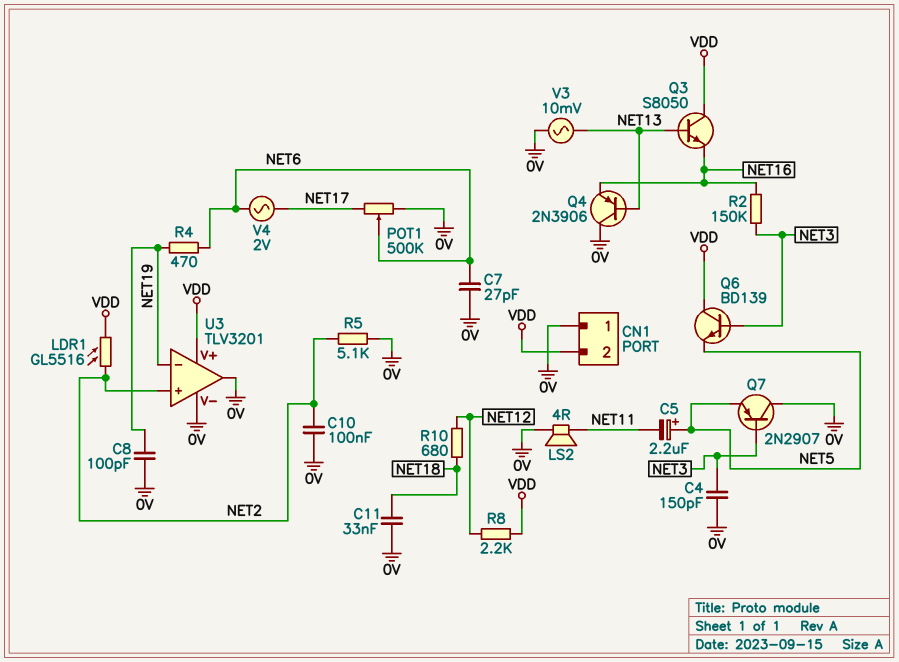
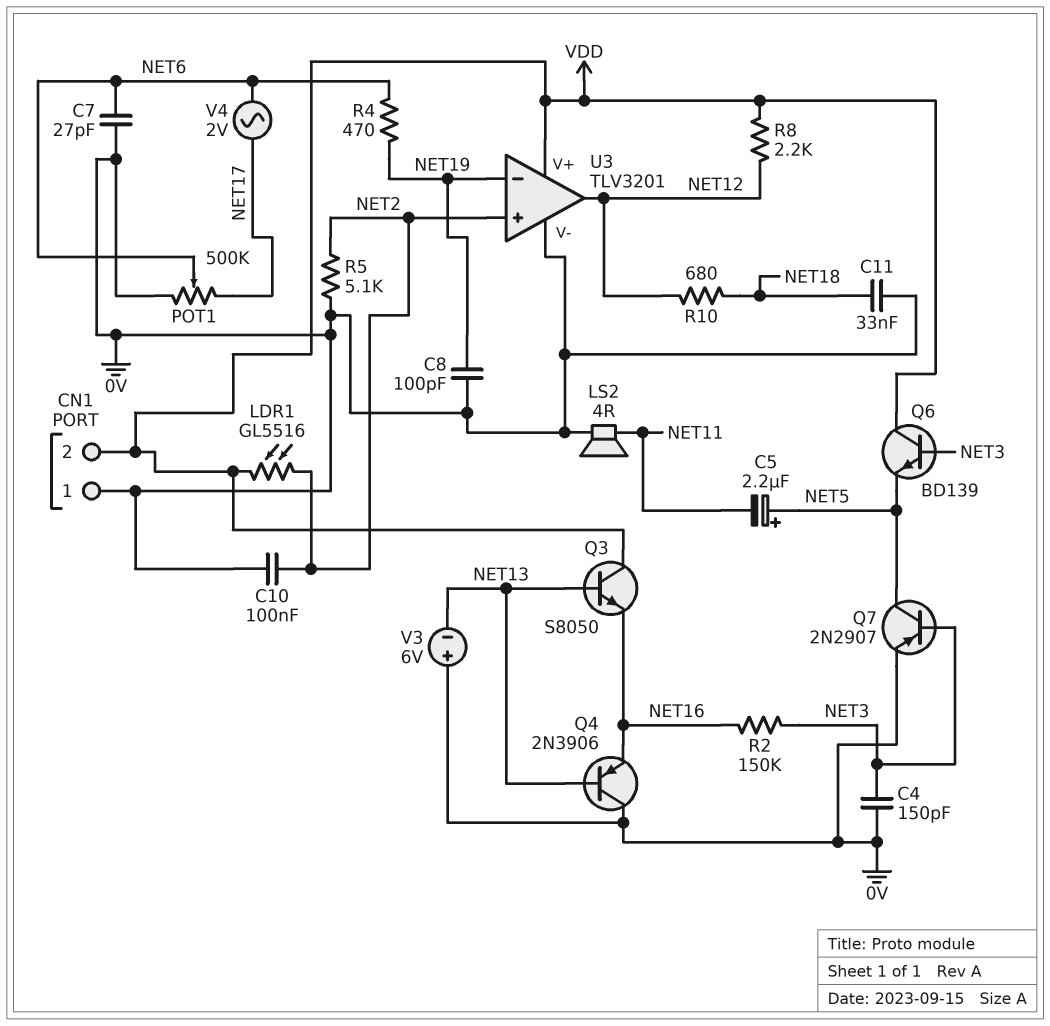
Q7: PNP 2N2907 (B NET3, C 0V, E NET5) -> PNP 2N2907 (B NET3, C NET5, E 0V)
U3 pin out: 0V -> NET12
V3: AC 10mV (0V, NET13) -> 6V (plus 0V, minus NET13)

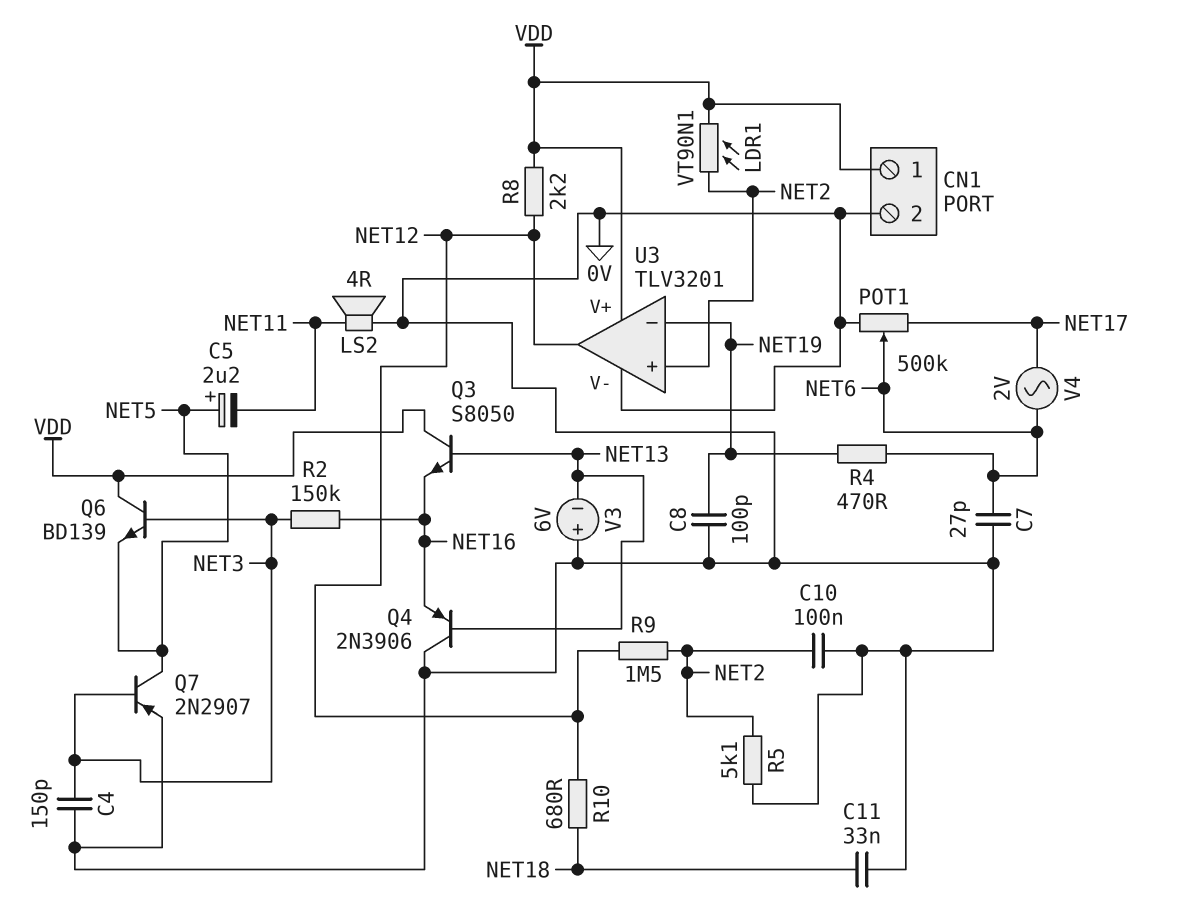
CN1 pin 1: 0V -> VDD
CN1 pin 2: VDD -> 0V
LDR1: GL5516 (NET2, VDD) -> VT90N1 (NET2, VDD)
R9: none -> 1.5M (NET2, NET12)

